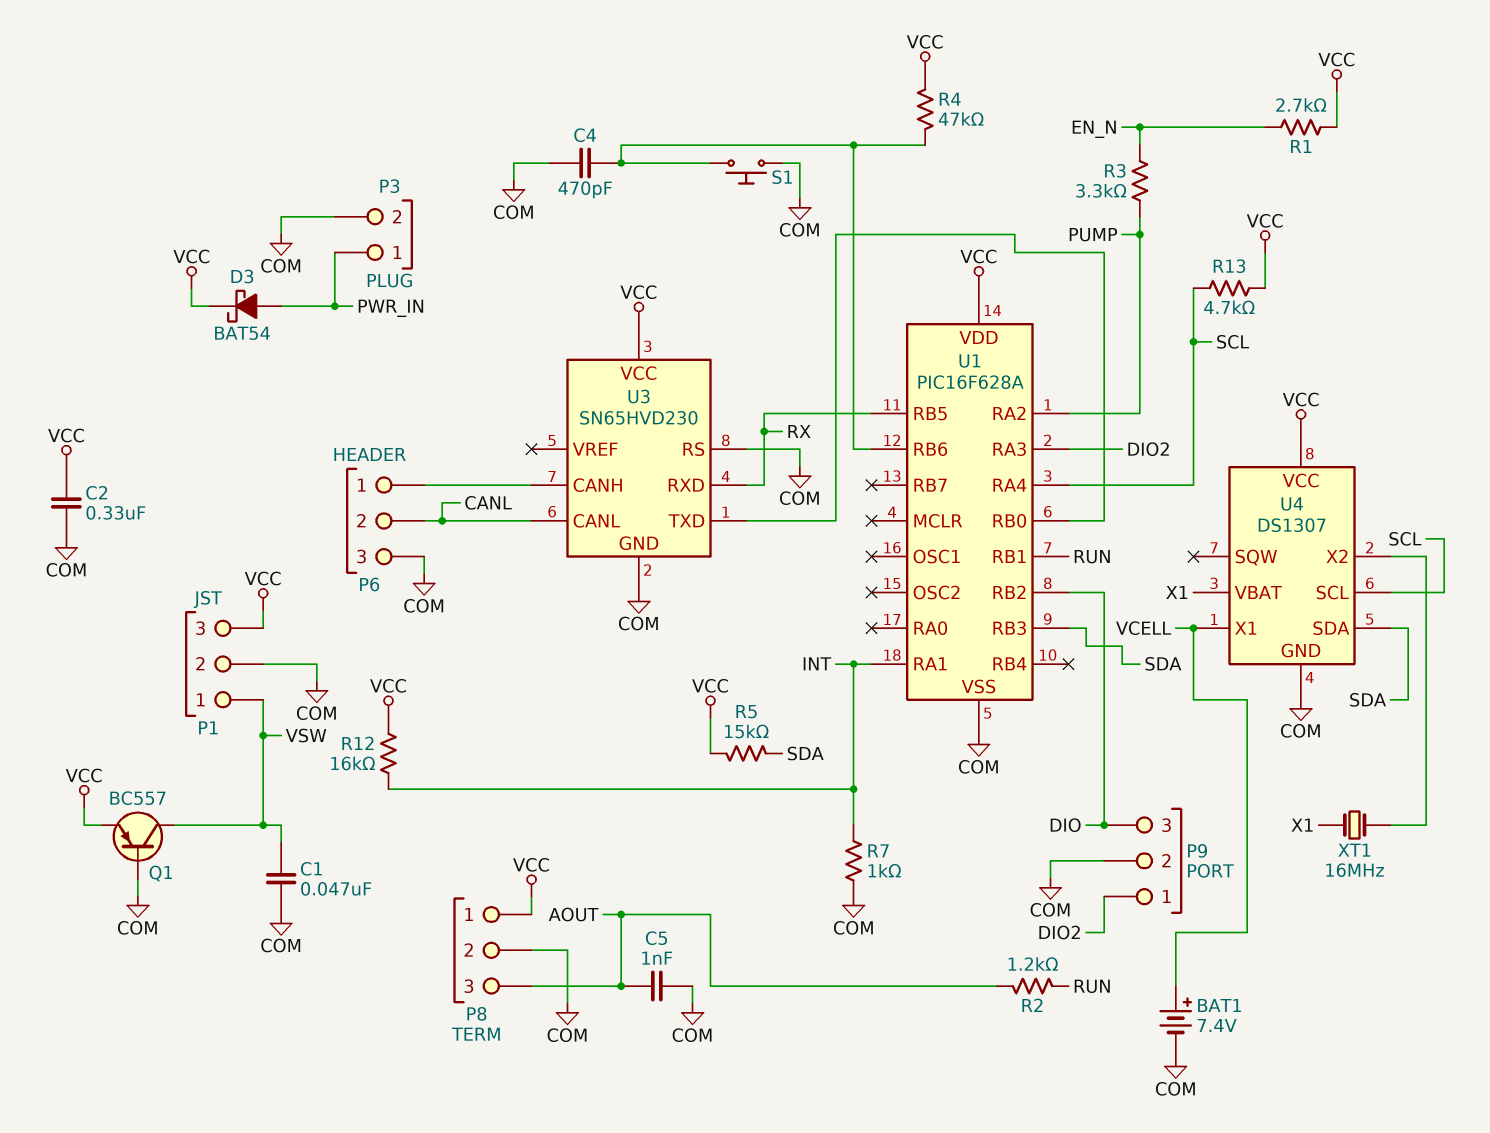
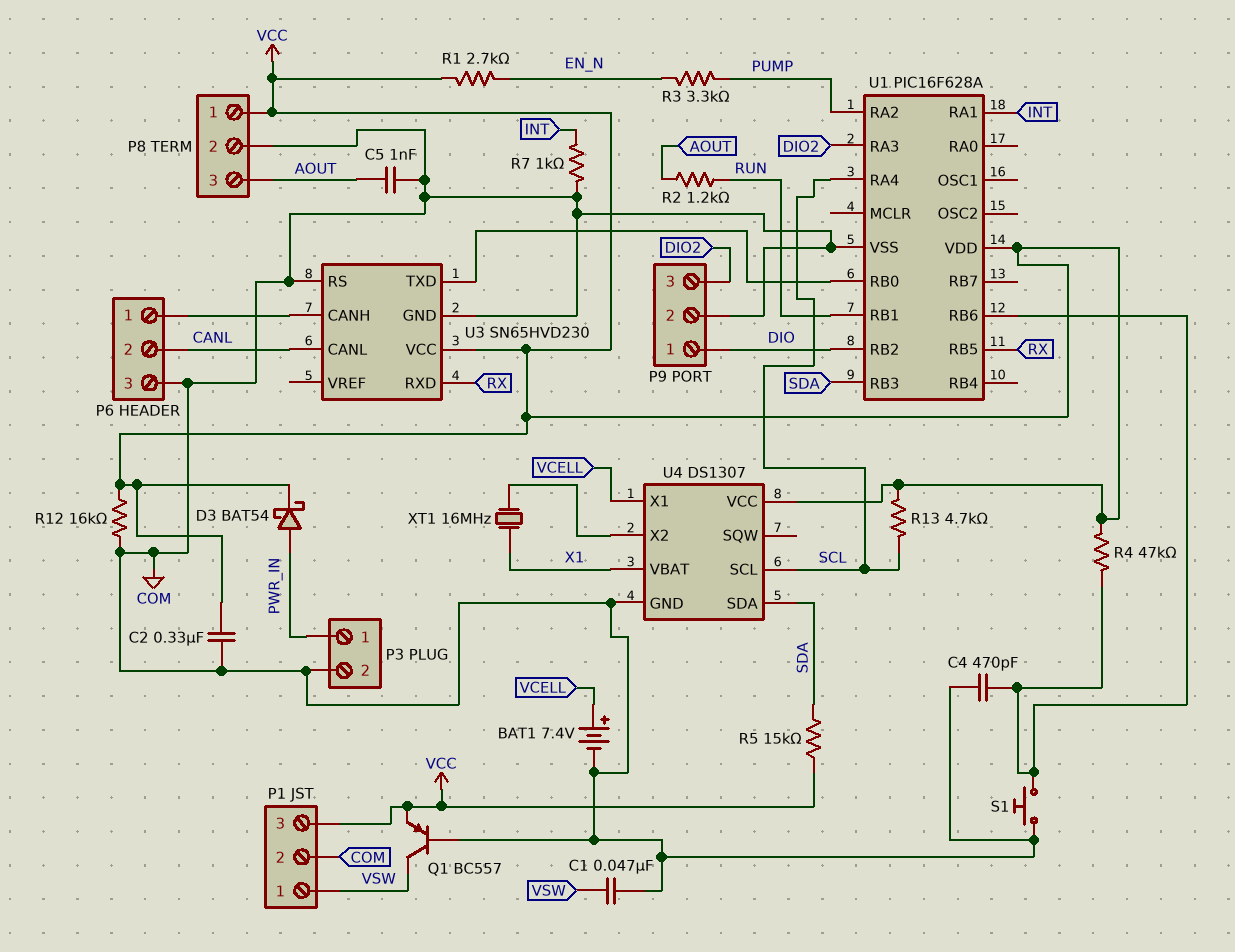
P9 pin 1: DIO2 -> DIO
P9 pin 3: DIO -> DIO2
R12: 16k (INT, VCC) -> 16k (COM, VCC)

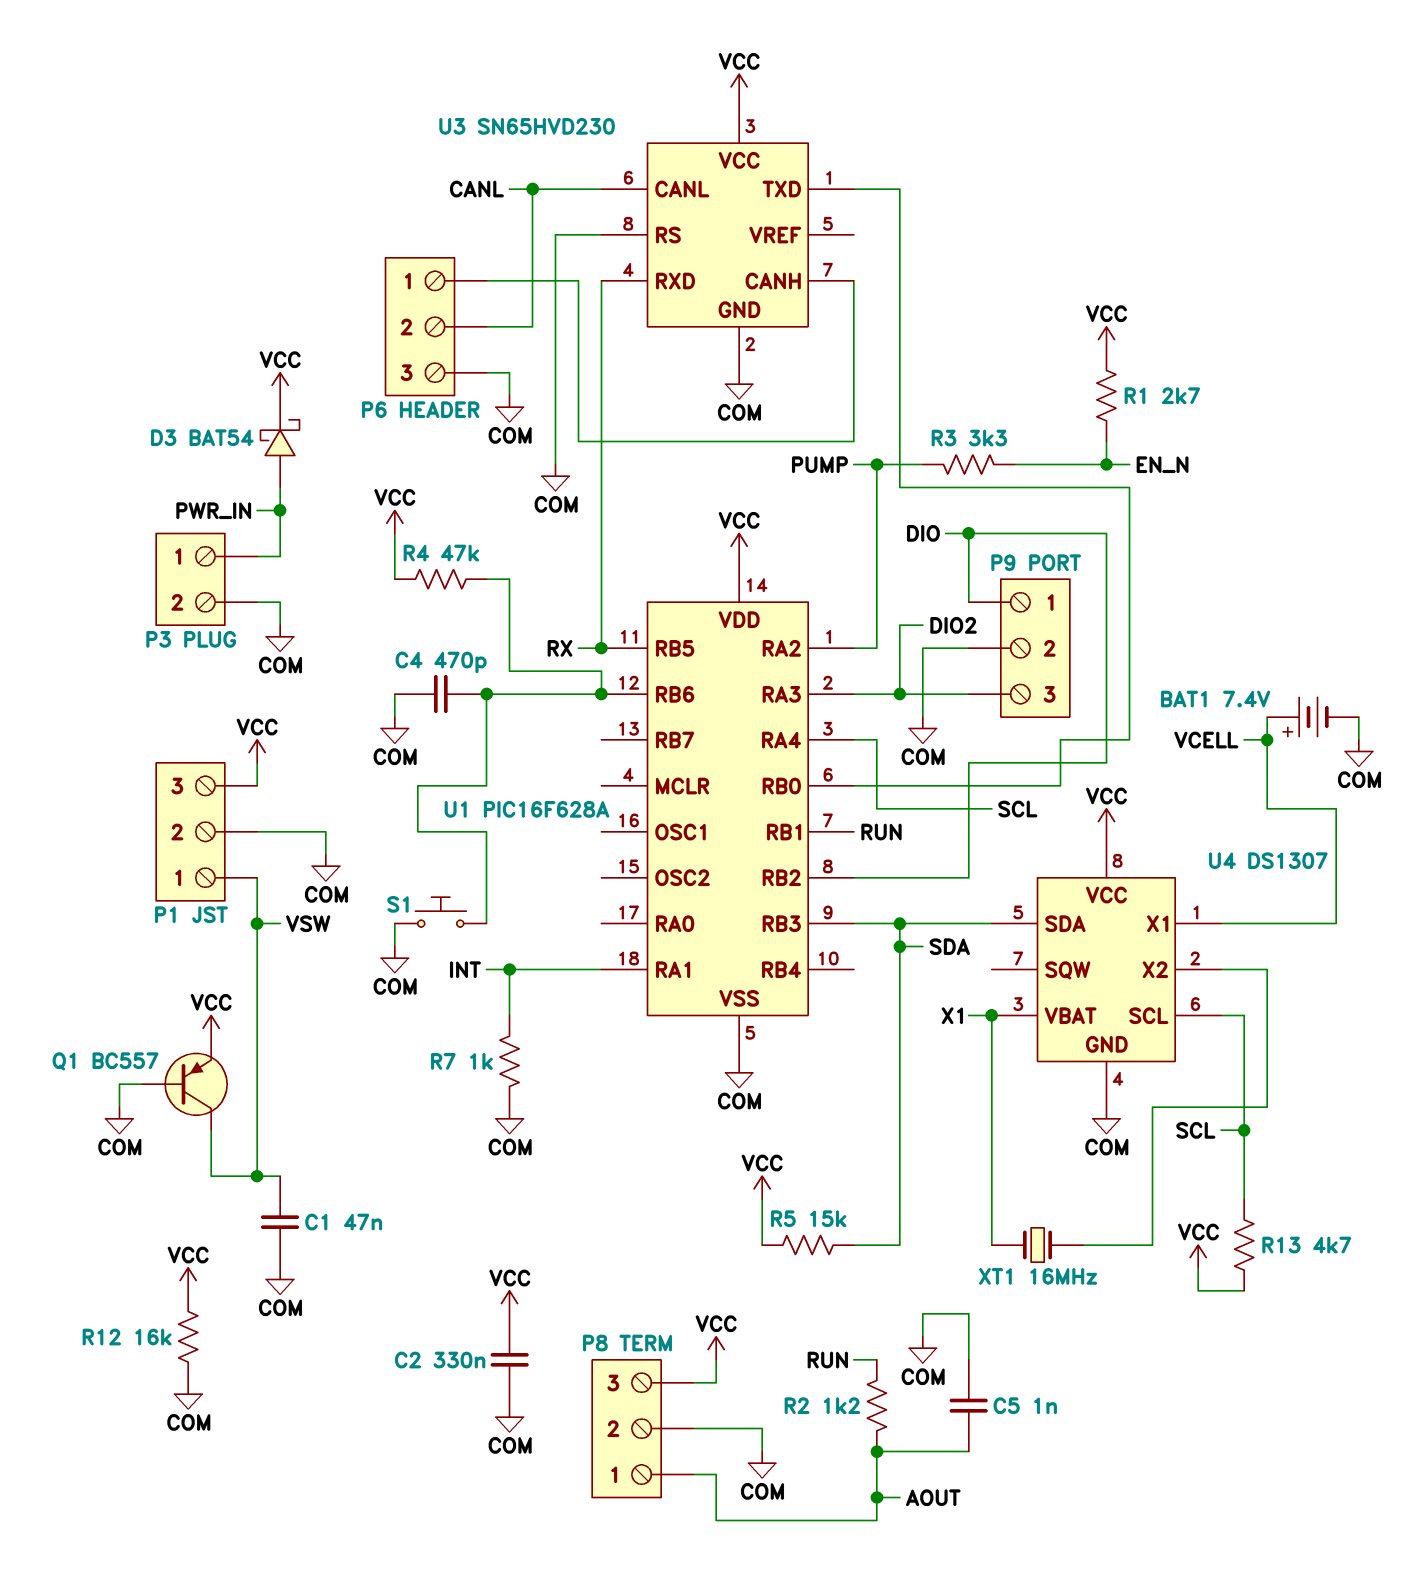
P8 pin 1: VCC -> AOUT
P8 pin 3: AOUT -> VCC

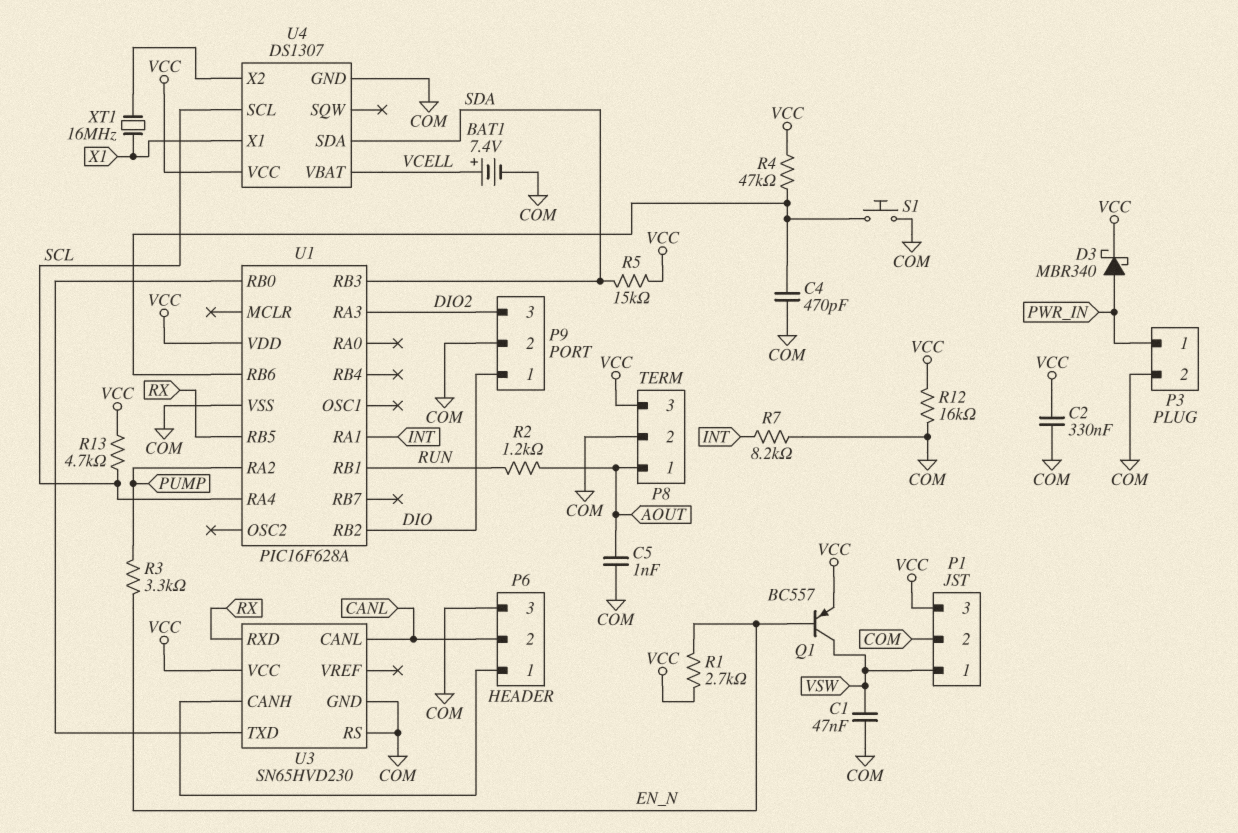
D3: schottky BAT54 (A PWR_IN, K VCC) -> schottky MBR340 (A PWR_IN, K VCC)
Q1: PNP BC557 (B COM, C VSW, E VCC) -> PNP BC557 (B EN_N, C VSW, E VCC)
R7: 1k (COM, INT) -> 8.2k (COM, INT)
U4 pin VBAT: X1 -> VCELL
U4 pin X1: VCELL -> X1

